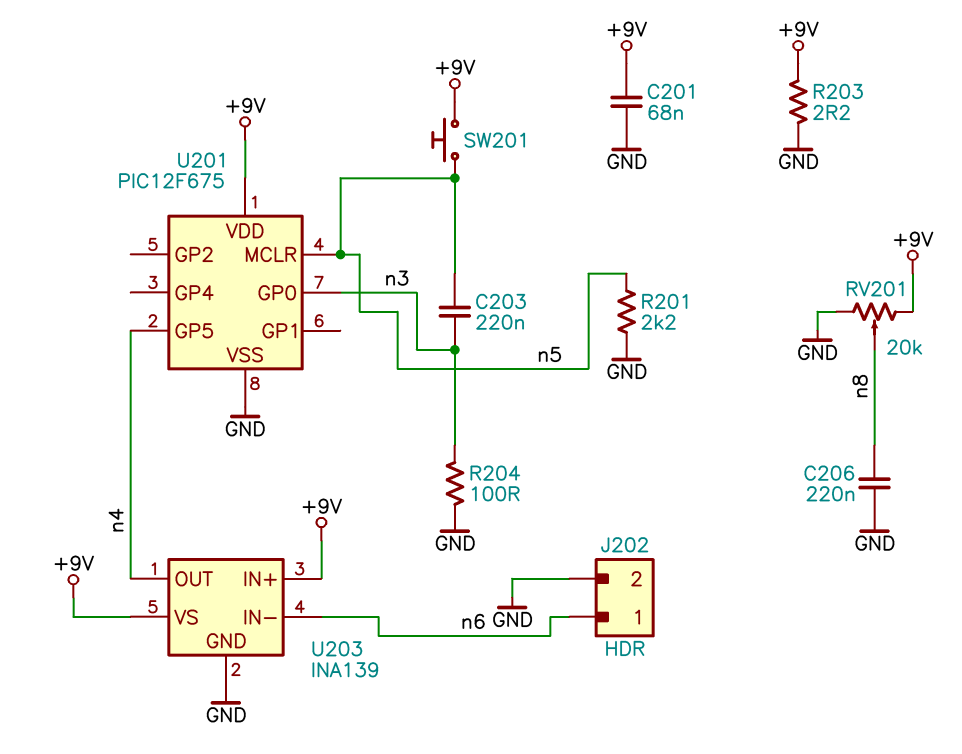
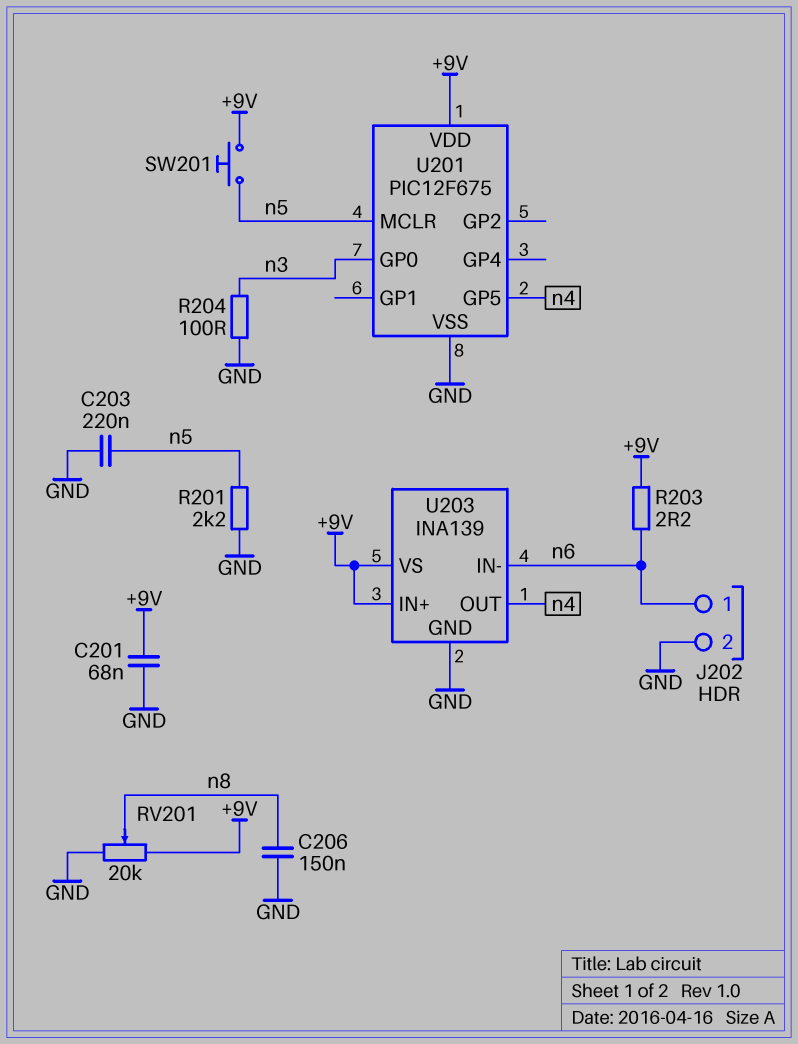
C203: 220nF (n3, n5) -> 220nF (GND, n5)
C206: 220nF (GND, n8) -> 150nF (GND, n8)
R203: 2.2 (+9V, GND) -> 2.2 (+9V, n6)

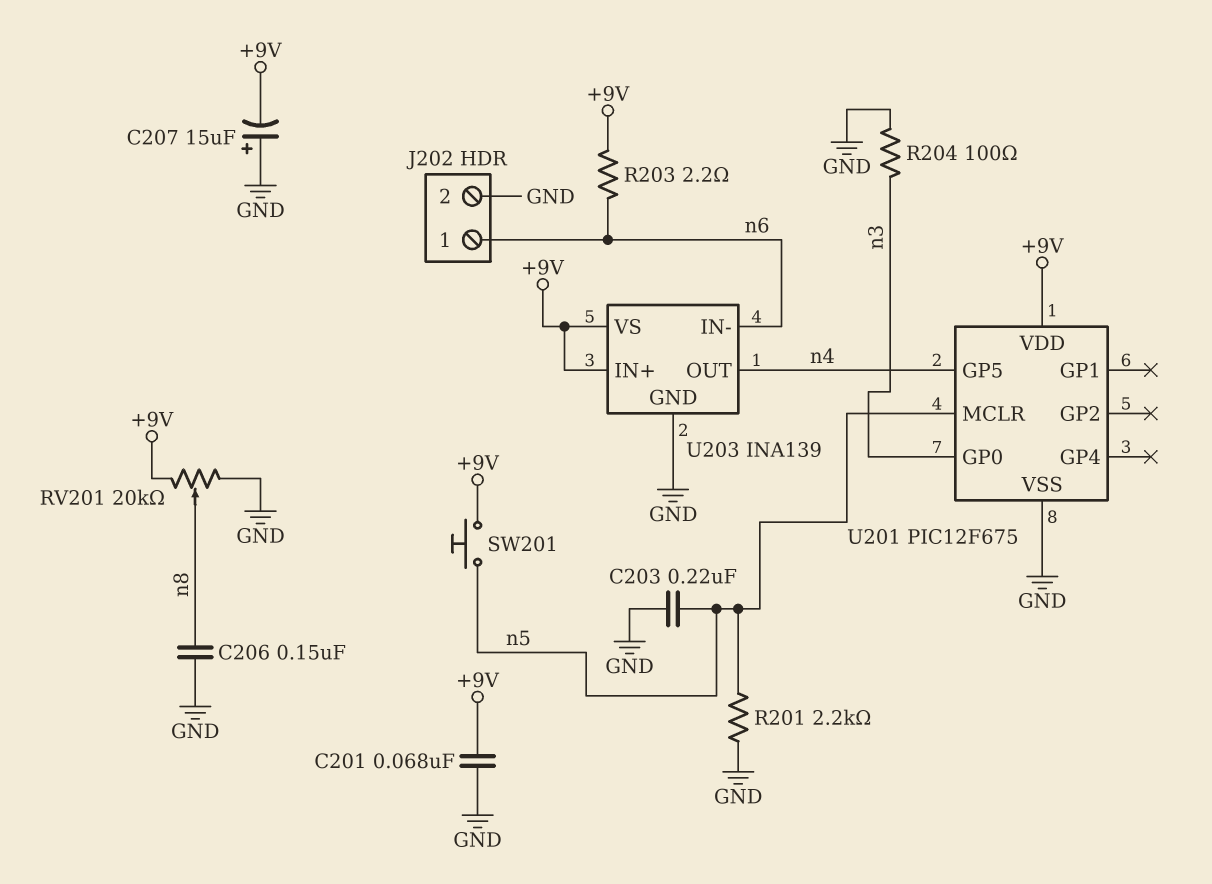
C207: none -> 15uF (plus GND, minus +9V)

